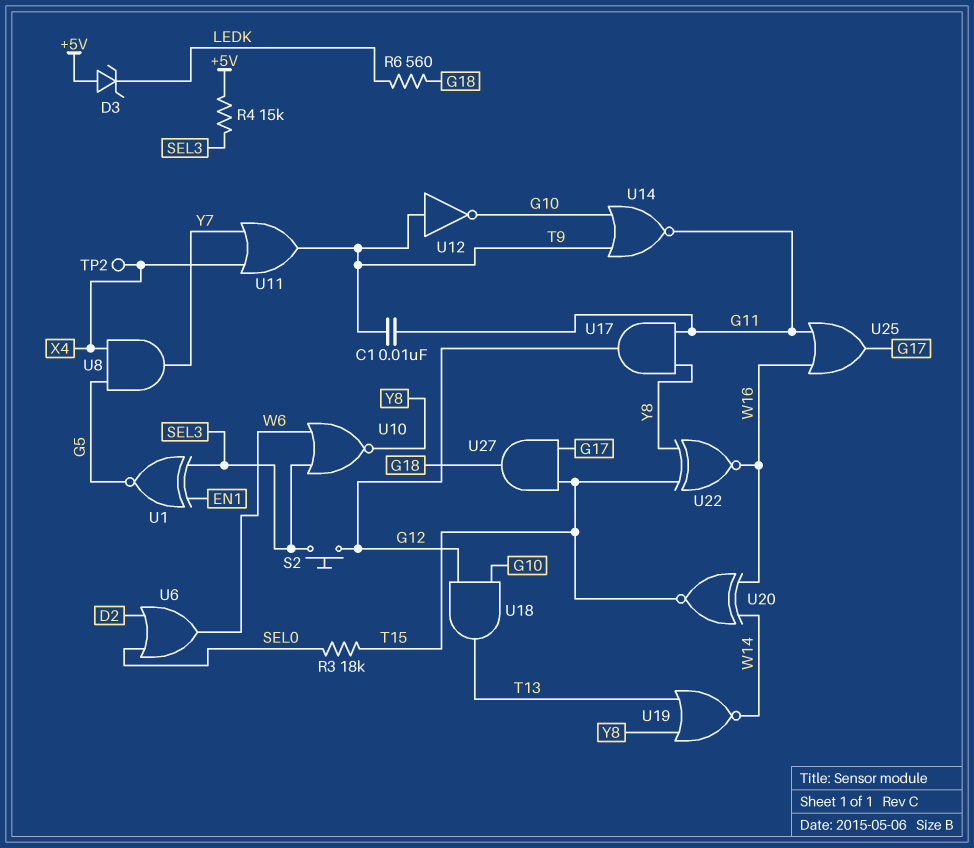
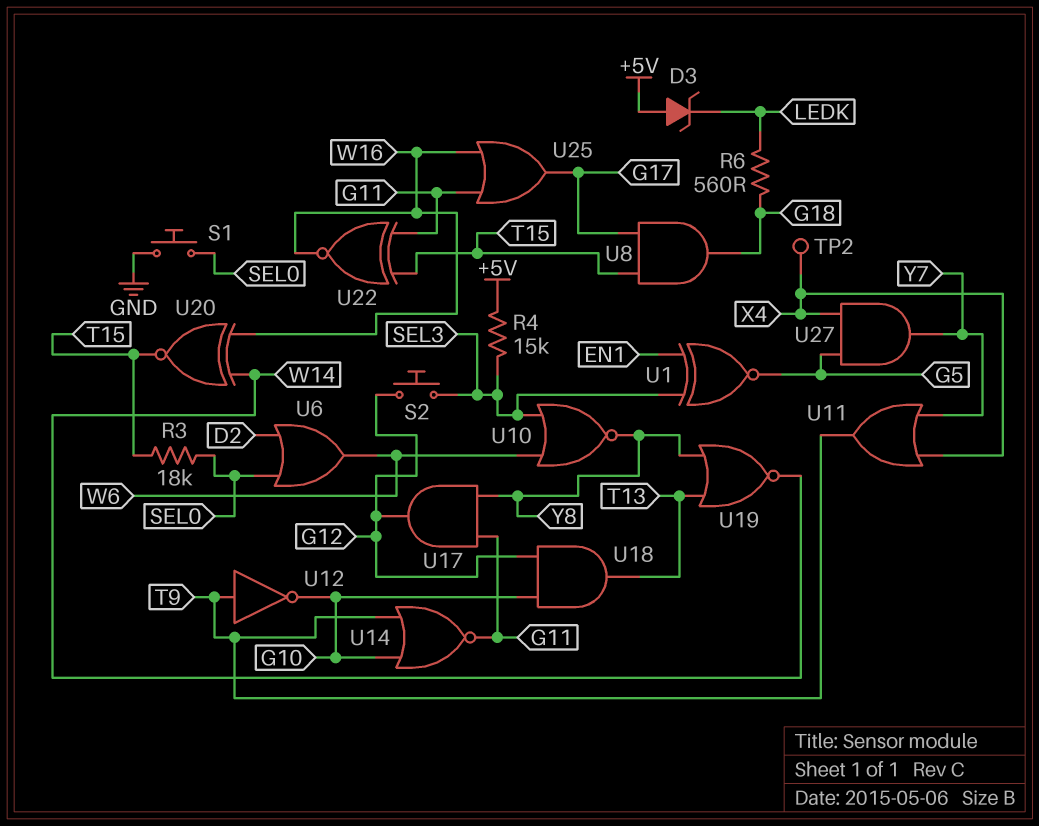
C1: 10nF (G11, T9) -> none
S1: none -> button (GND, SEL0)
U8: AND (in G5, in X4, out Y7) -> AND (in G17, in T15, out G18)
U22: XNOR (in T15, in Y8, out W16) -> XNOR (in G11, in T15, out W16)
U27: AND (in G17, in T15, out G18) -> AND (in G5, in X4, out Y7)

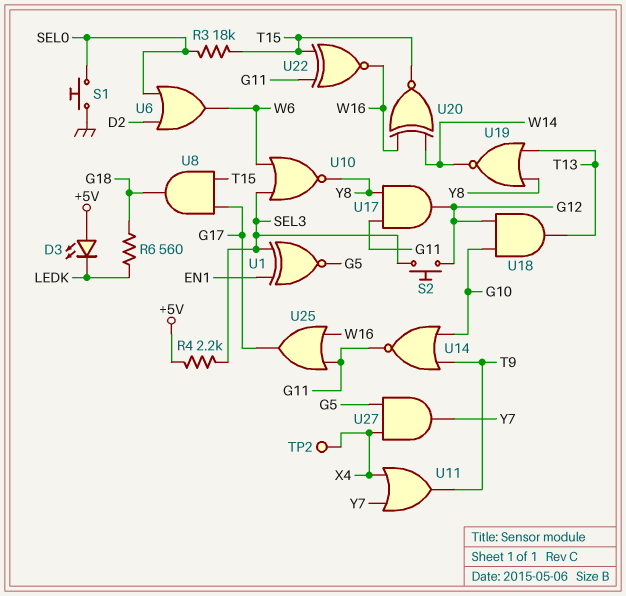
D3: zener (A +5V, K LEDK) -> LED (A +5V, K LEDK)
R4: 15k (+5V, SEL3) -> 2.2k (+5V, SEL3)
U12: NOT (in T9, out G10) -> none

